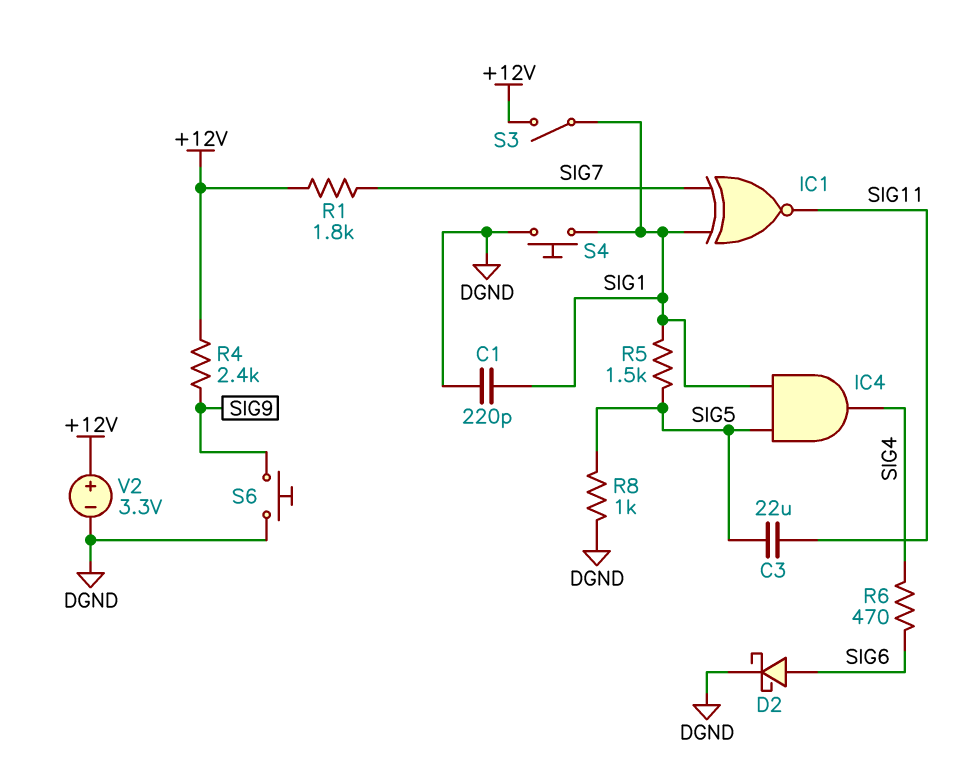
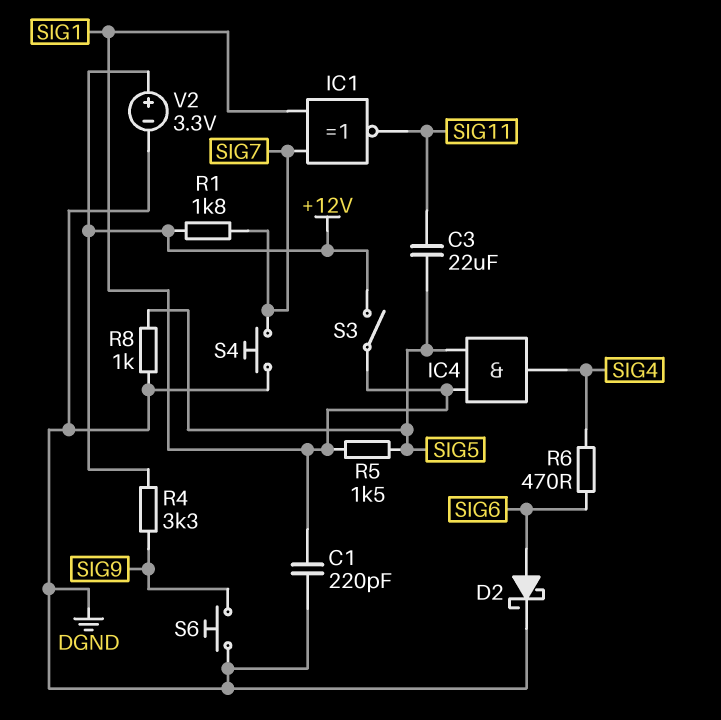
R4: 2.4k (+12V, SIG9) -> 3.3k (+12V, SIG9)
S4: button (DGND, SIG1) -> button (DGND, SIG7)

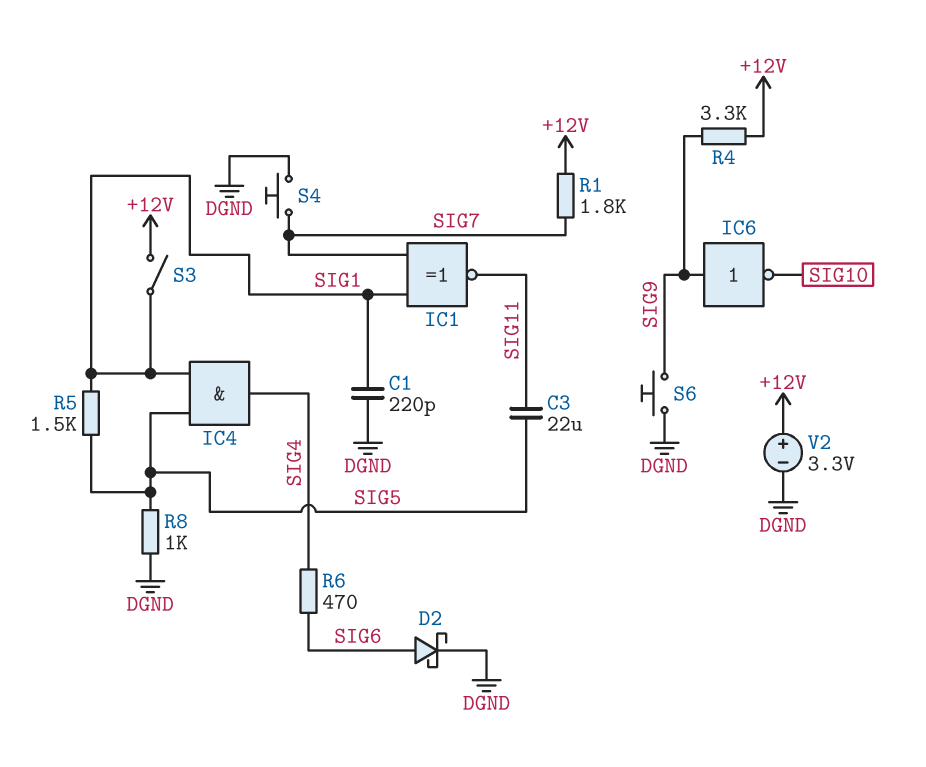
IC6: none -> NOT (in SIG9, out SIG10)

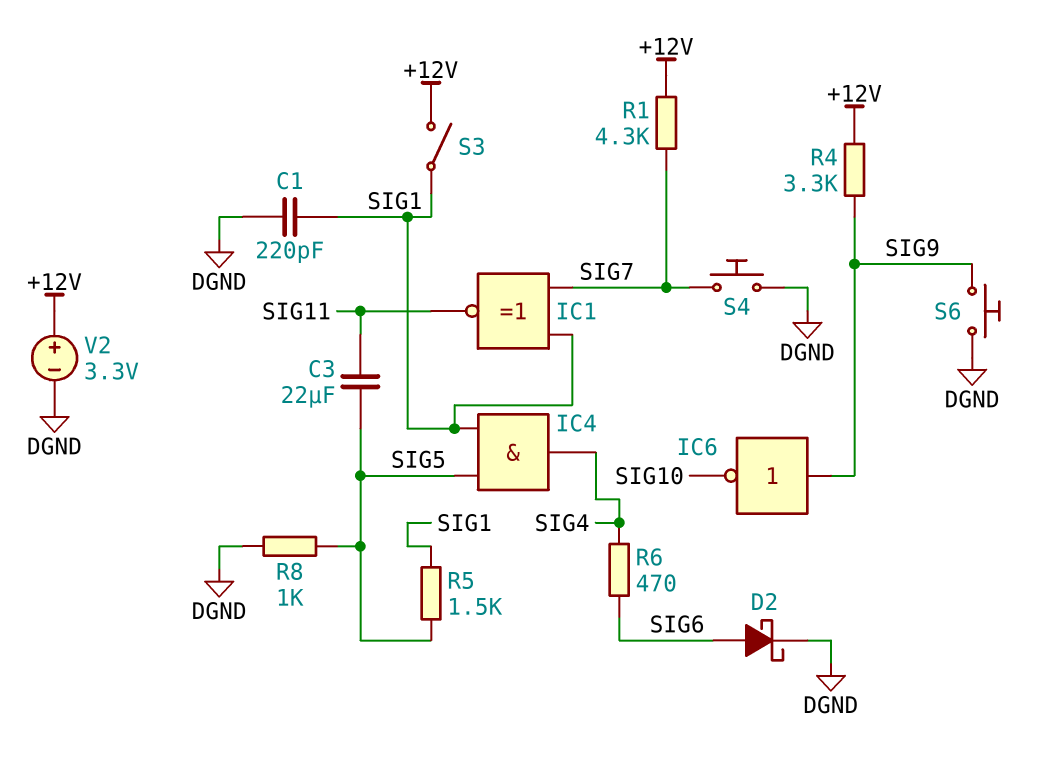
R1: 1.8k (+12V, SIG7) -> 4.3k (+12V, SIG7)

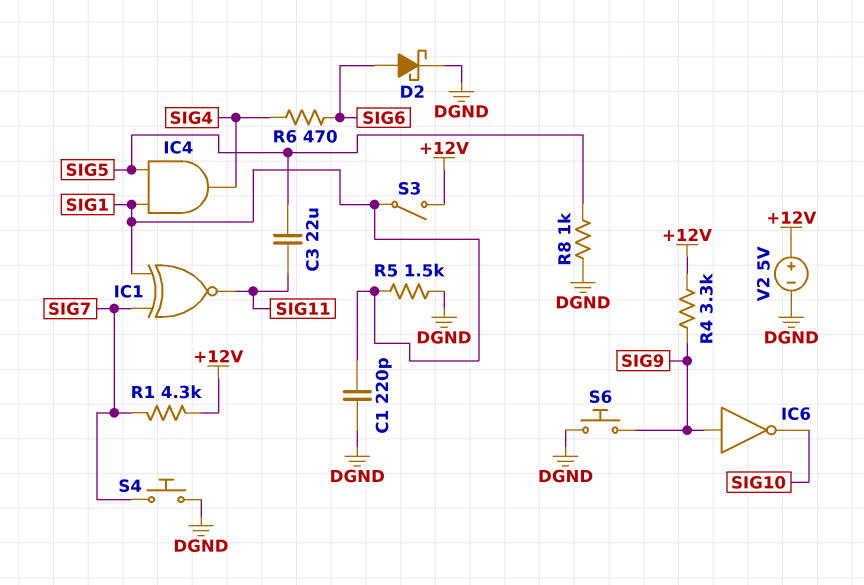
R5: 1.5k (SIG1, SIG5) -> 1.5k (DGND, SIG1)
V2: 3.3V (plus +12V, minus DGND) -> 5V (plus +12V, minus DGND)

